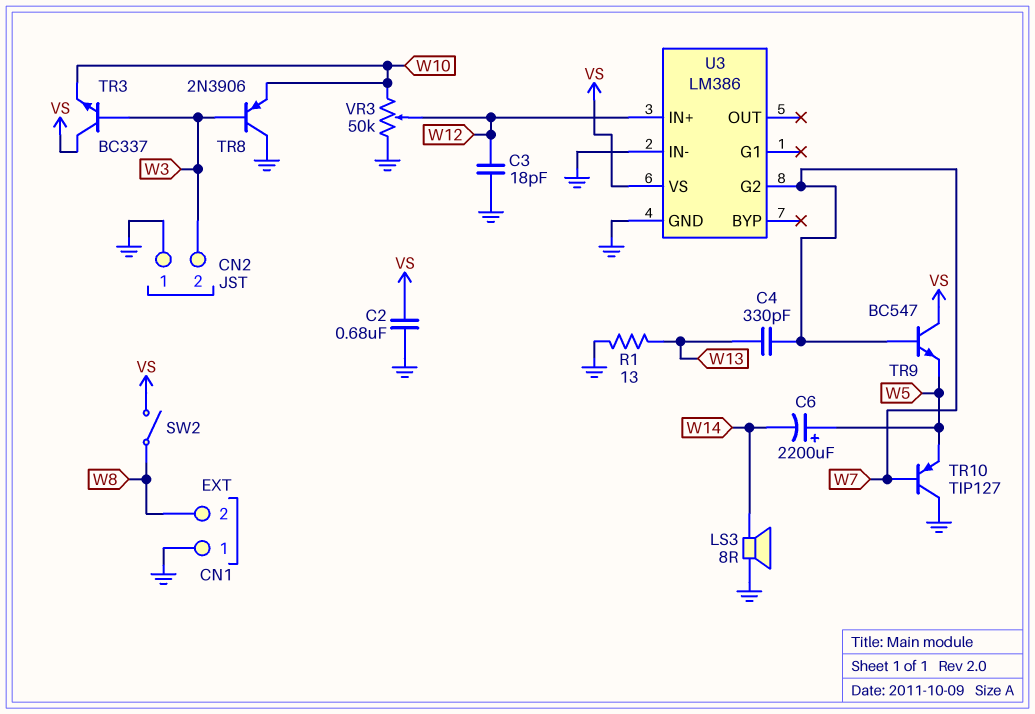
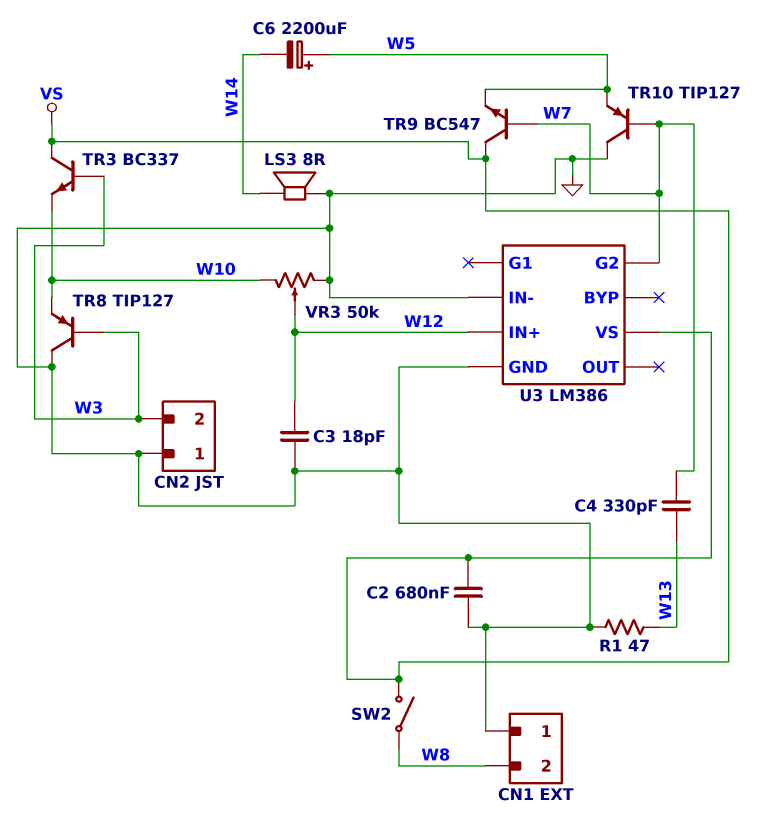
R1: 13 (GND, W13) -> 47 (GND, W13)
TR8: PNP 2N3906 (B W3, C GND, E W10) -> PNP TIP127 (B W3, C GND, E W10)

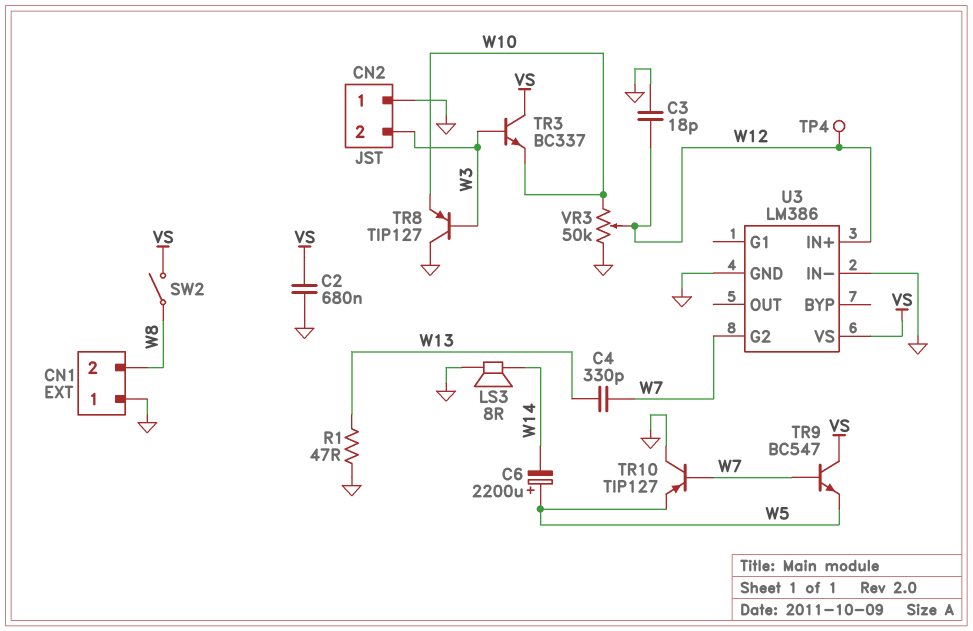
TP4: none -> test point (W12)

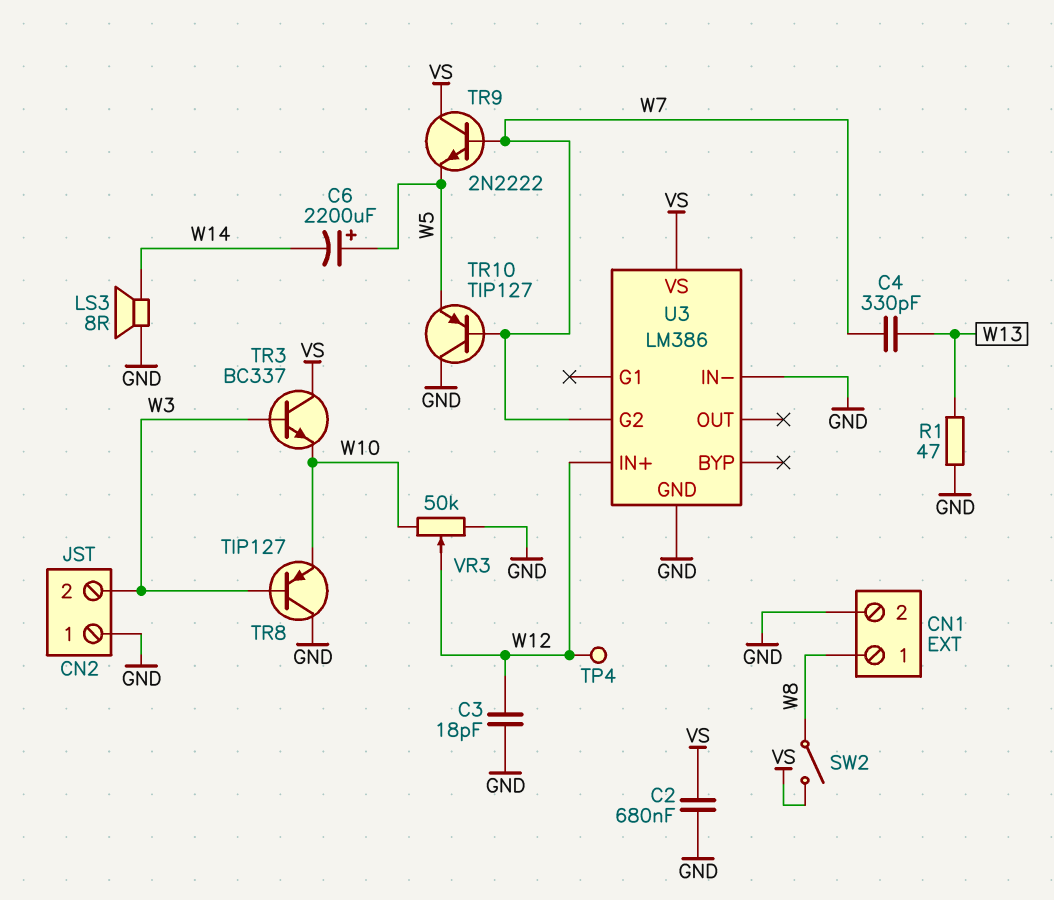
CN1 pin 1: GND -> W8
CN1 pin 2: W8 -> GND
TR9: NPN BC547 (B W7, C VS, E W5) -> NPN 2N2222 (B W7, C VS, E W5)

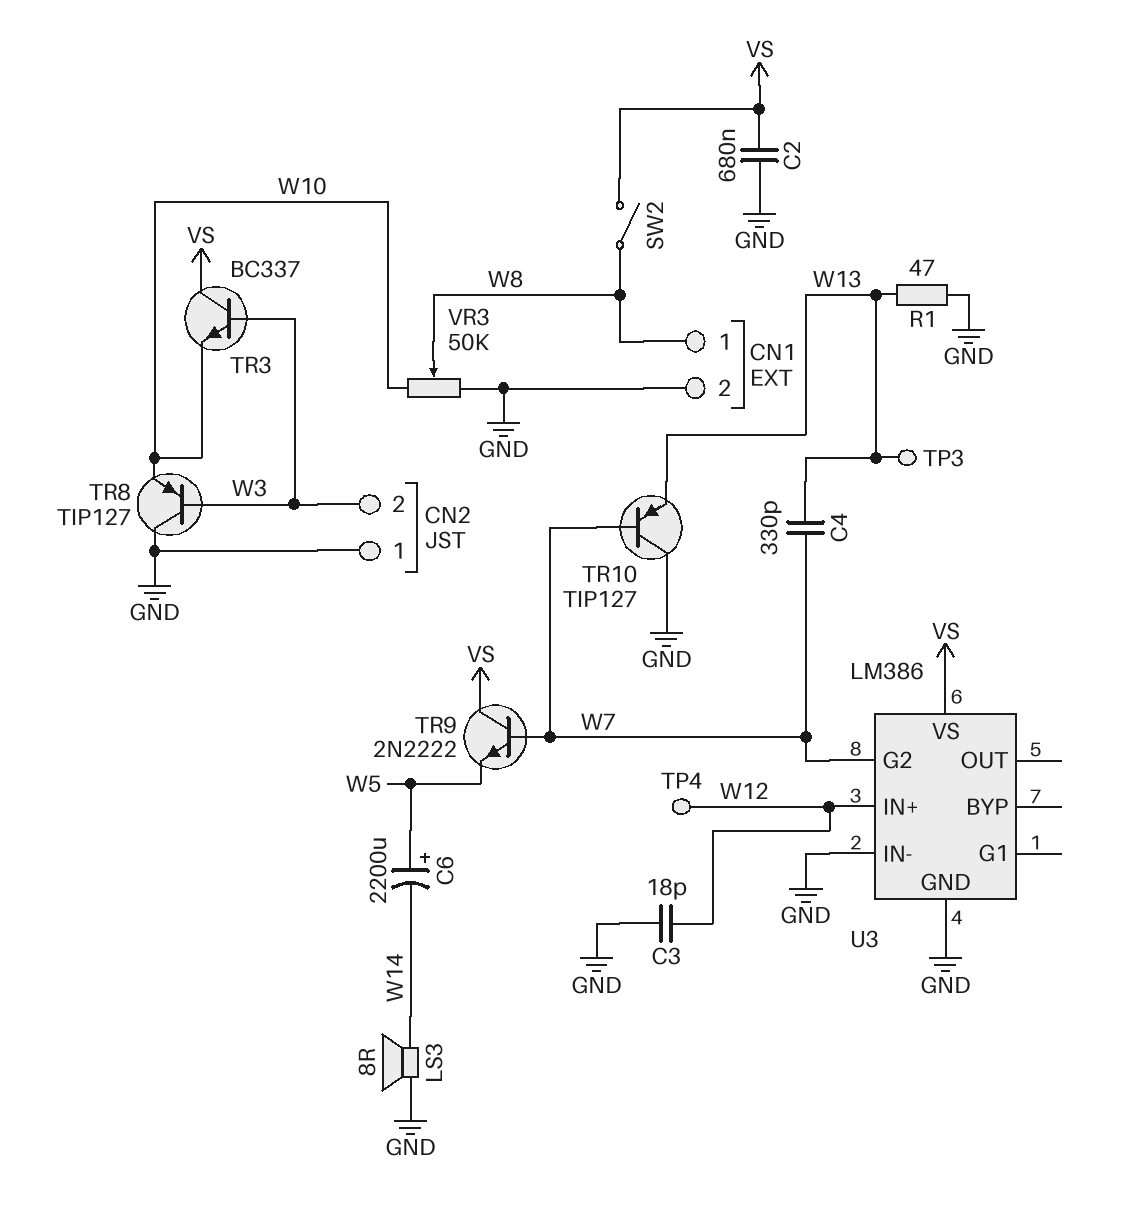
TP3: none -> test point (W13)
TR10: PNP TIP127 (B W7, C GND, E W5) -> PNP TIP127 (B W7, C GND, E W13)
VR3: 50k (GND, W10, wiper W12) -> 50k (GND, W10, wiper W8)

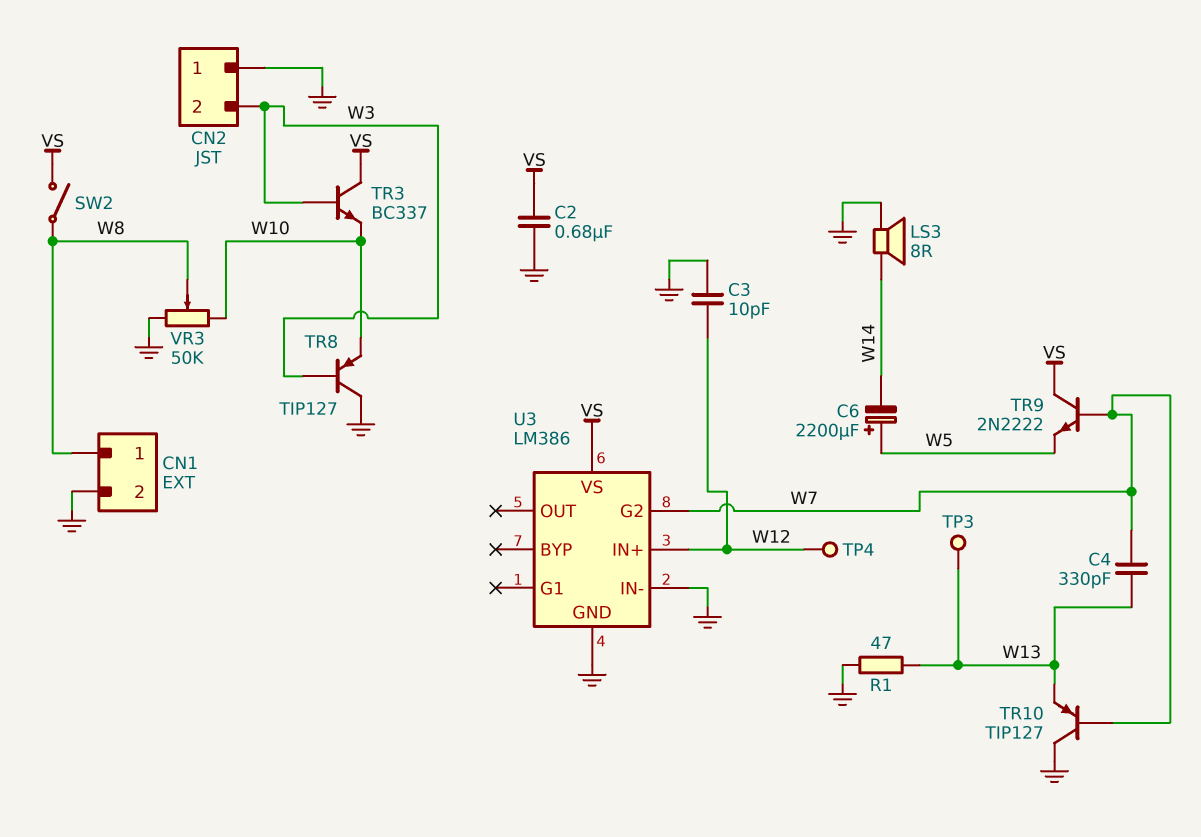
C3: 18pF (GND, W12) -> 10pF (GND, W12)

